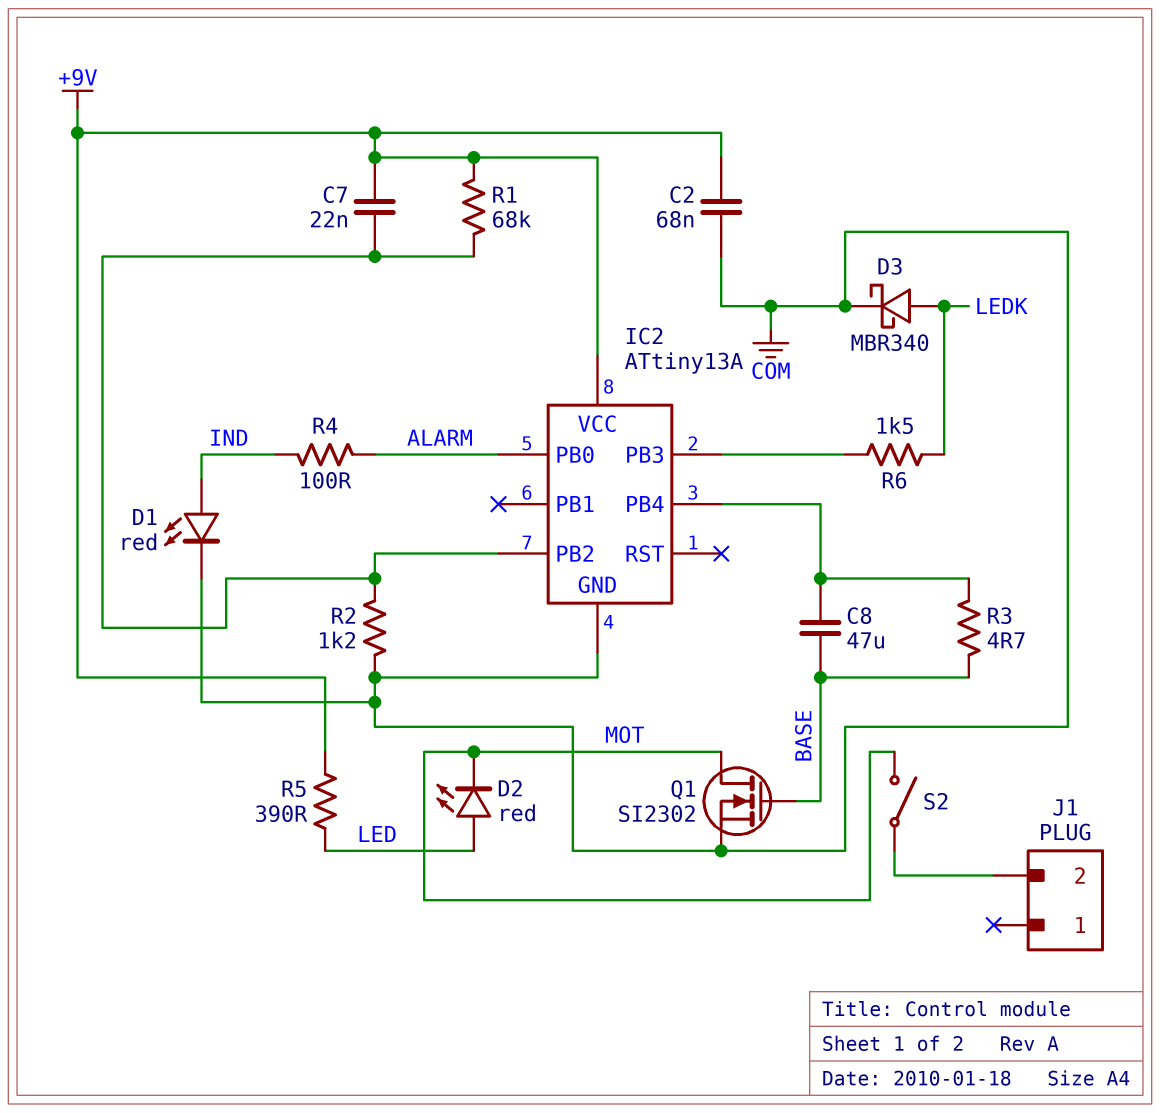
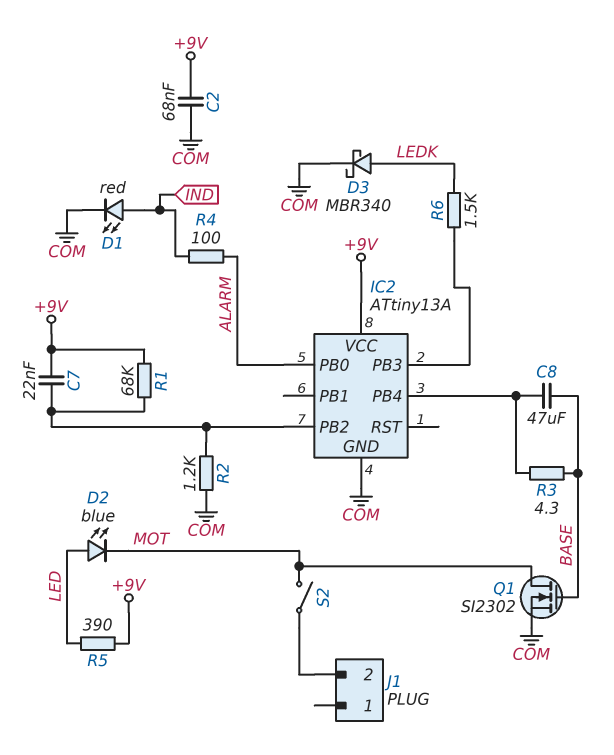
D2: LED red (A LED, K MOT) -> LED blue (A LED, K MOT)
R3: 4.7 (BASE, IC2/PB4) -> 4.3 (BASE, IC2/PB4)

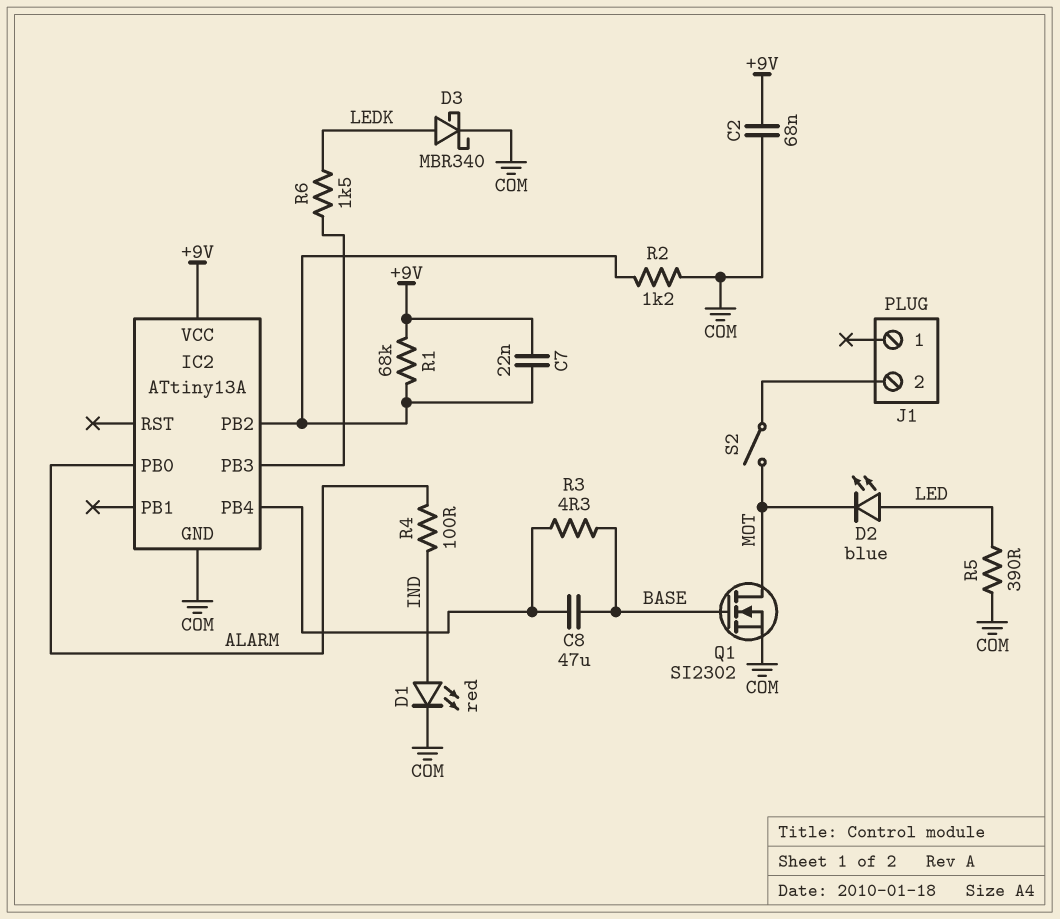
R5: 390 (+9V, LED) -> 390 (COM, LED)

